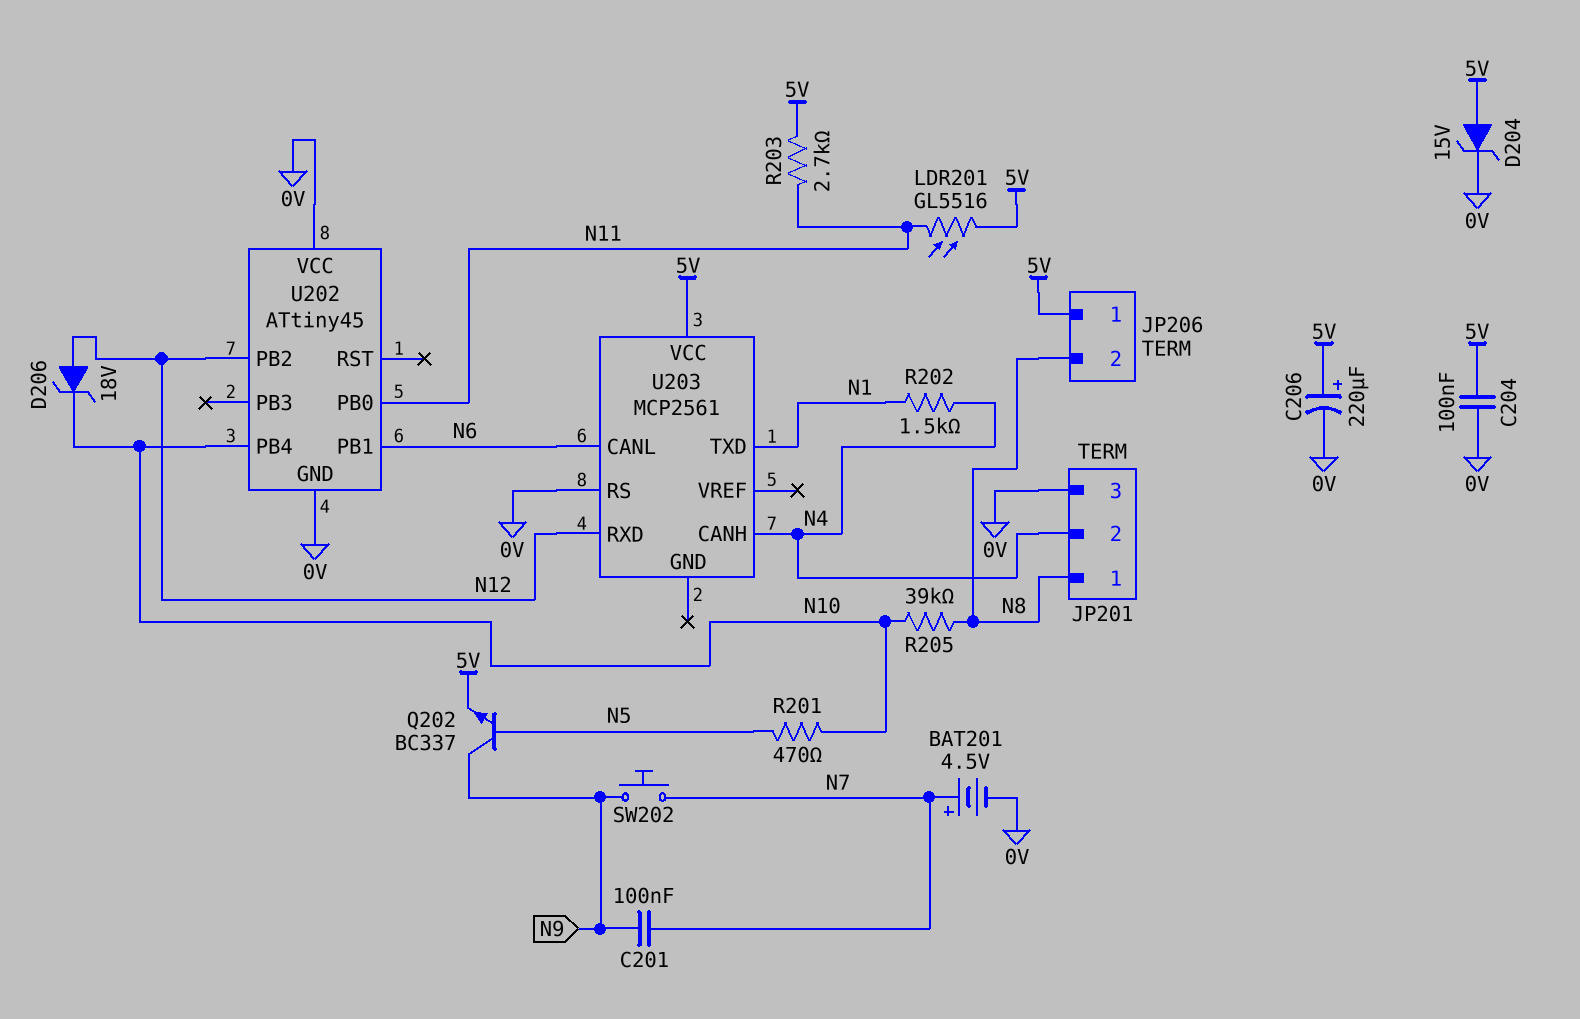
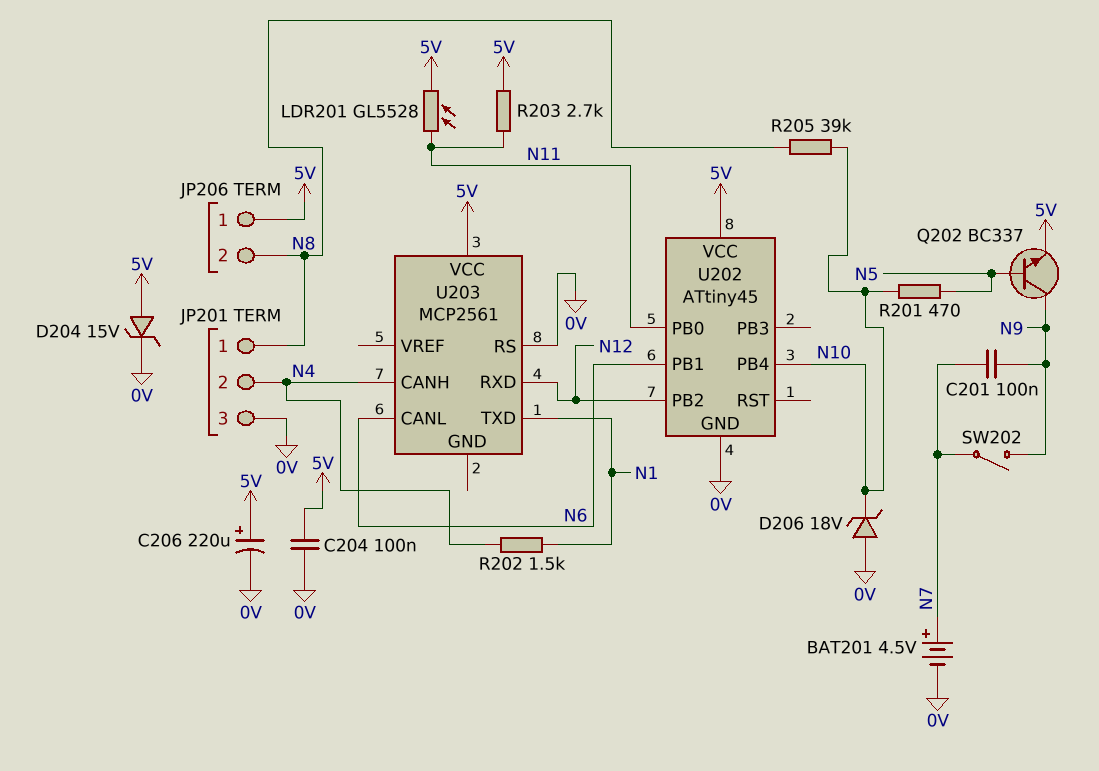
D206: zener 18V (A N12, K N10) -> zener 18V (A 0V, K N10)
LDR201: GL5516 (5V, N11) -> GL5528 (5V, N11)
SW202: button (N7, N9) -> switch (N7, N9)
U202 pin VCC: 0V -> 5V

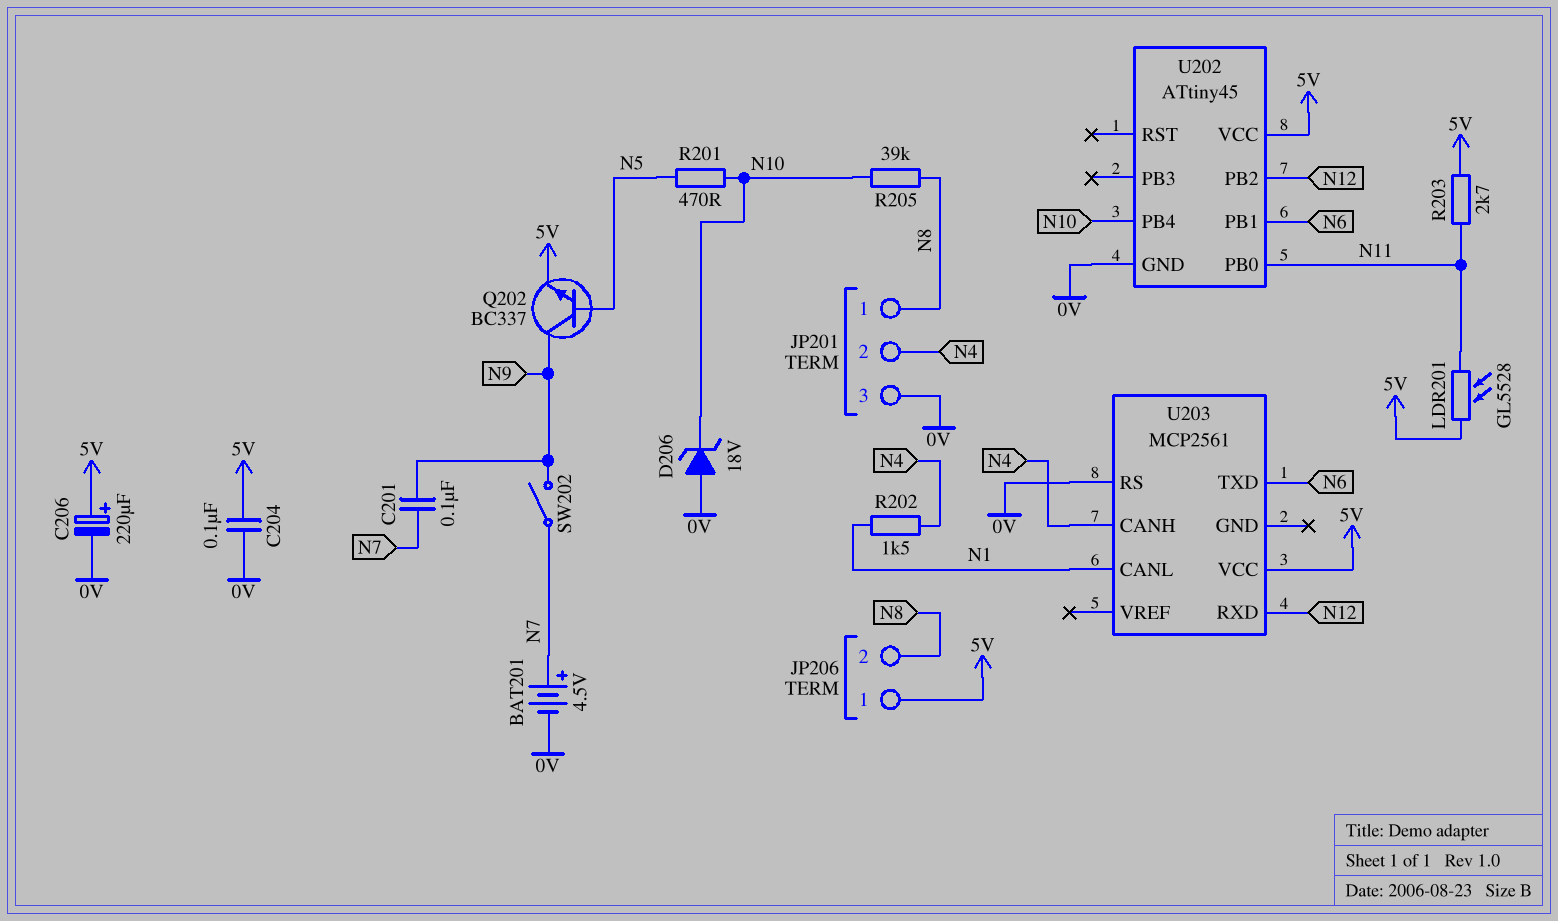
D204: zener 15V (A 5V, K 0V) -> none
U203 pin CANL: N6 -> N1
U203 pin TXD: N1 -> N6

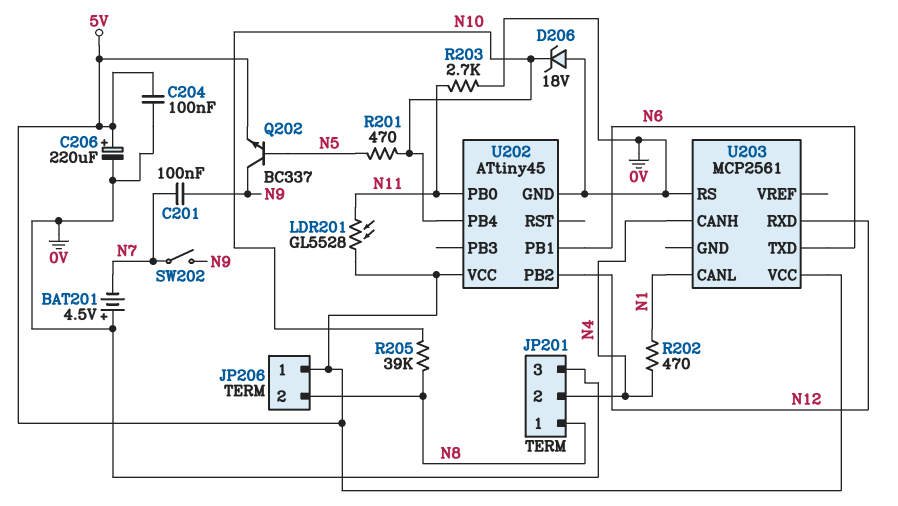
BAT201: 4.5V (plus N7, minus 0V) -> 4.5V (plus 0V, minus N7)
R202: 1.5k (N1, N4) -> 470 (N1, N4)
R203: 2.7k (5V, N11) -> 2.7k (0V, N11)

